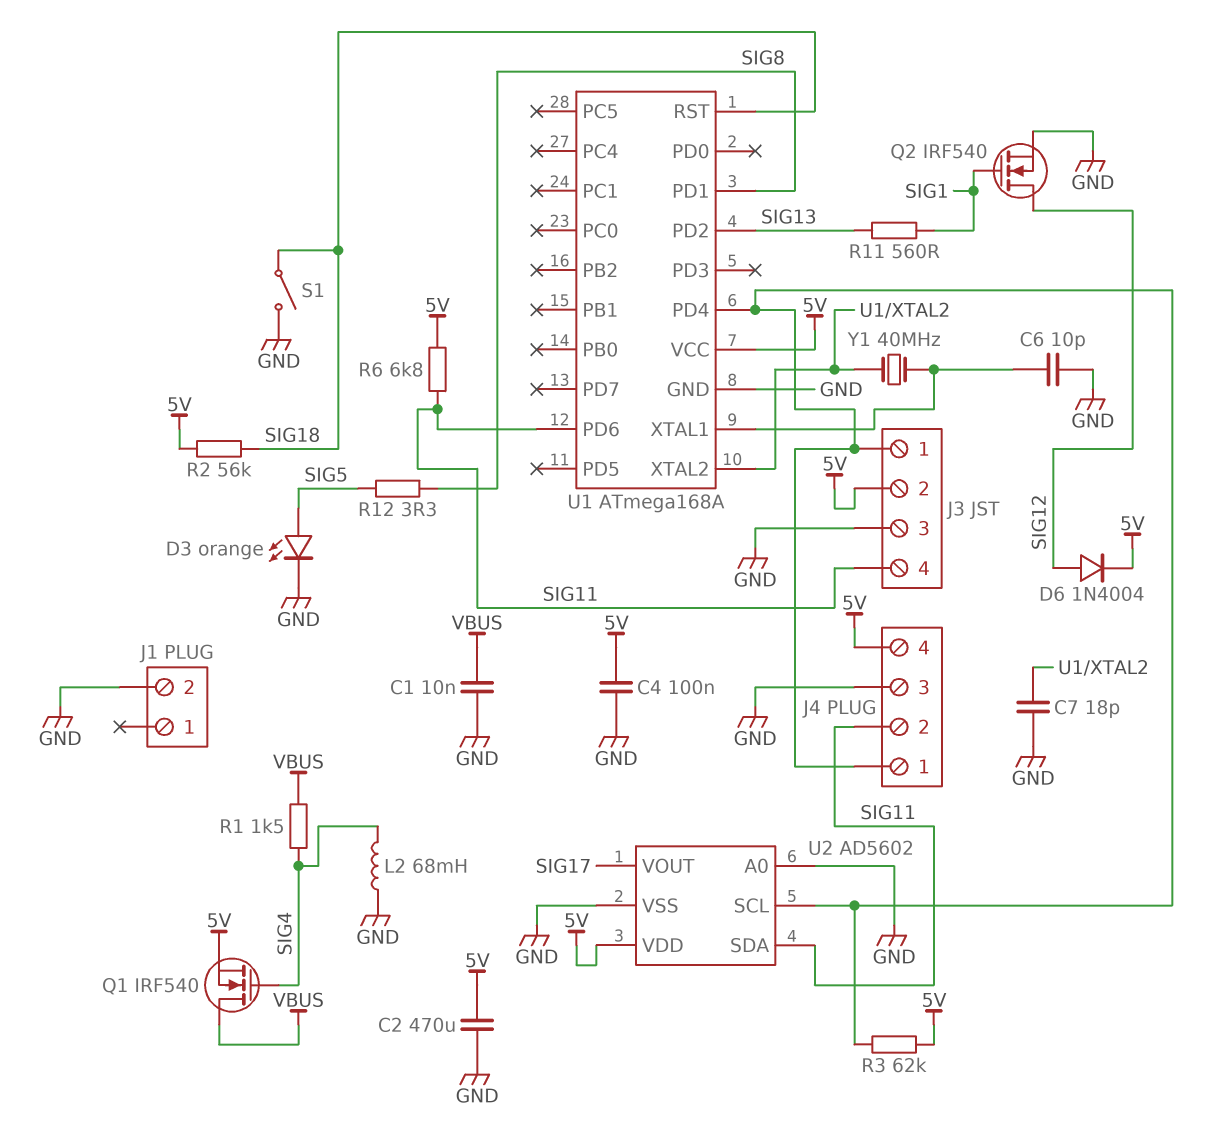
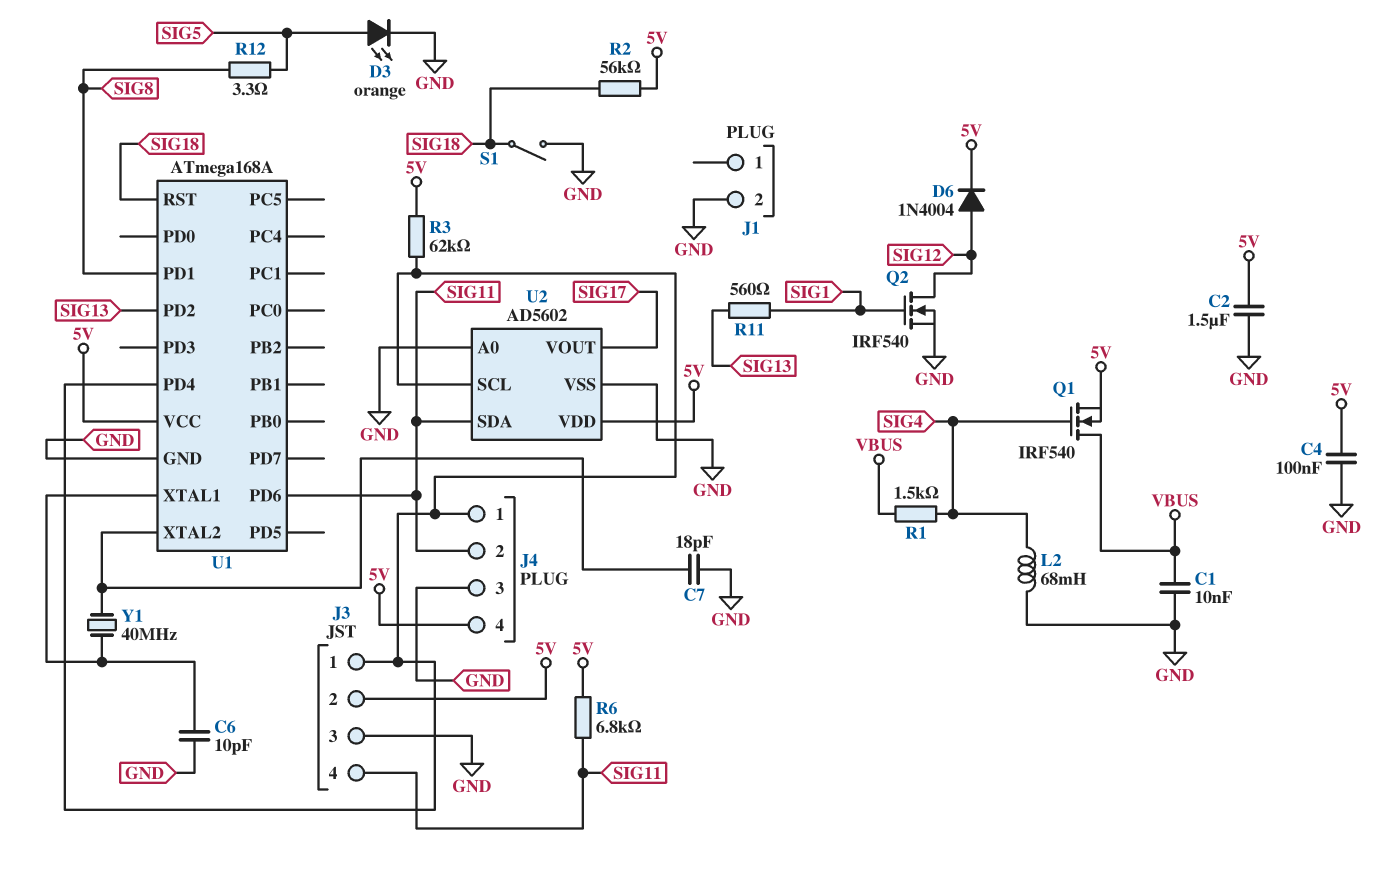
C2: 470uF (5V, GND) -> 1.5uF (5V, GND)

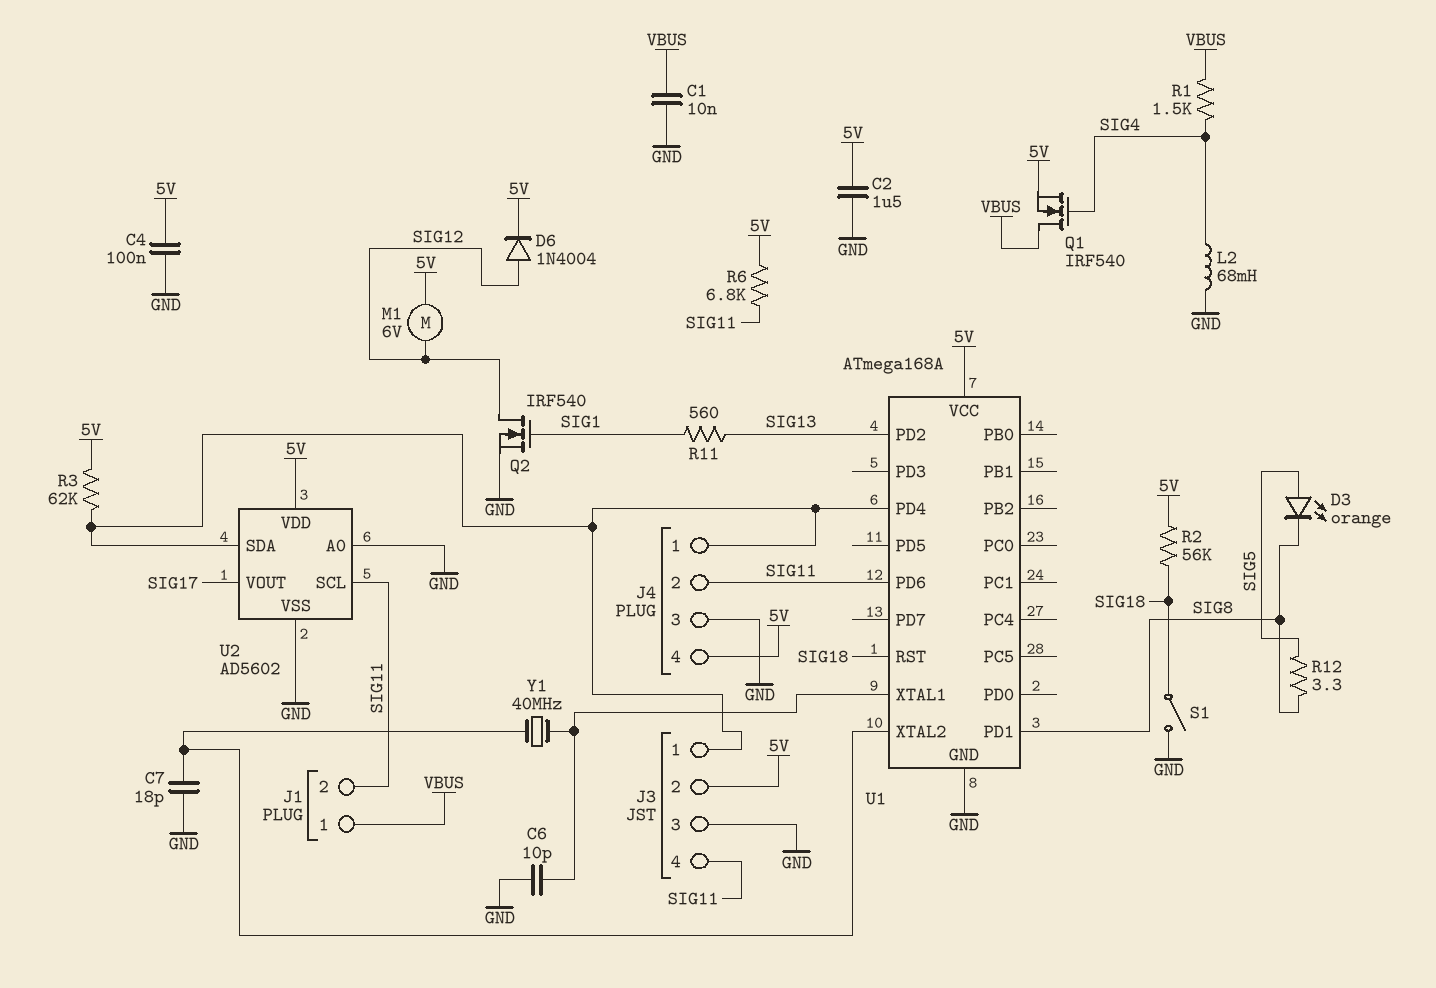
D3: LED orange (A SIG5, K GND) -> LED orange (A SIG5, K SIG8)
J1 pin 1: none -> VBUS
J1 pin 2: GND -> SIG11
M1: none -> motor 6V (5V, SIG12)
U2 pin SCL: J3/1 -> SIG11
U2 pin SDA: SIG11 -> J3/1

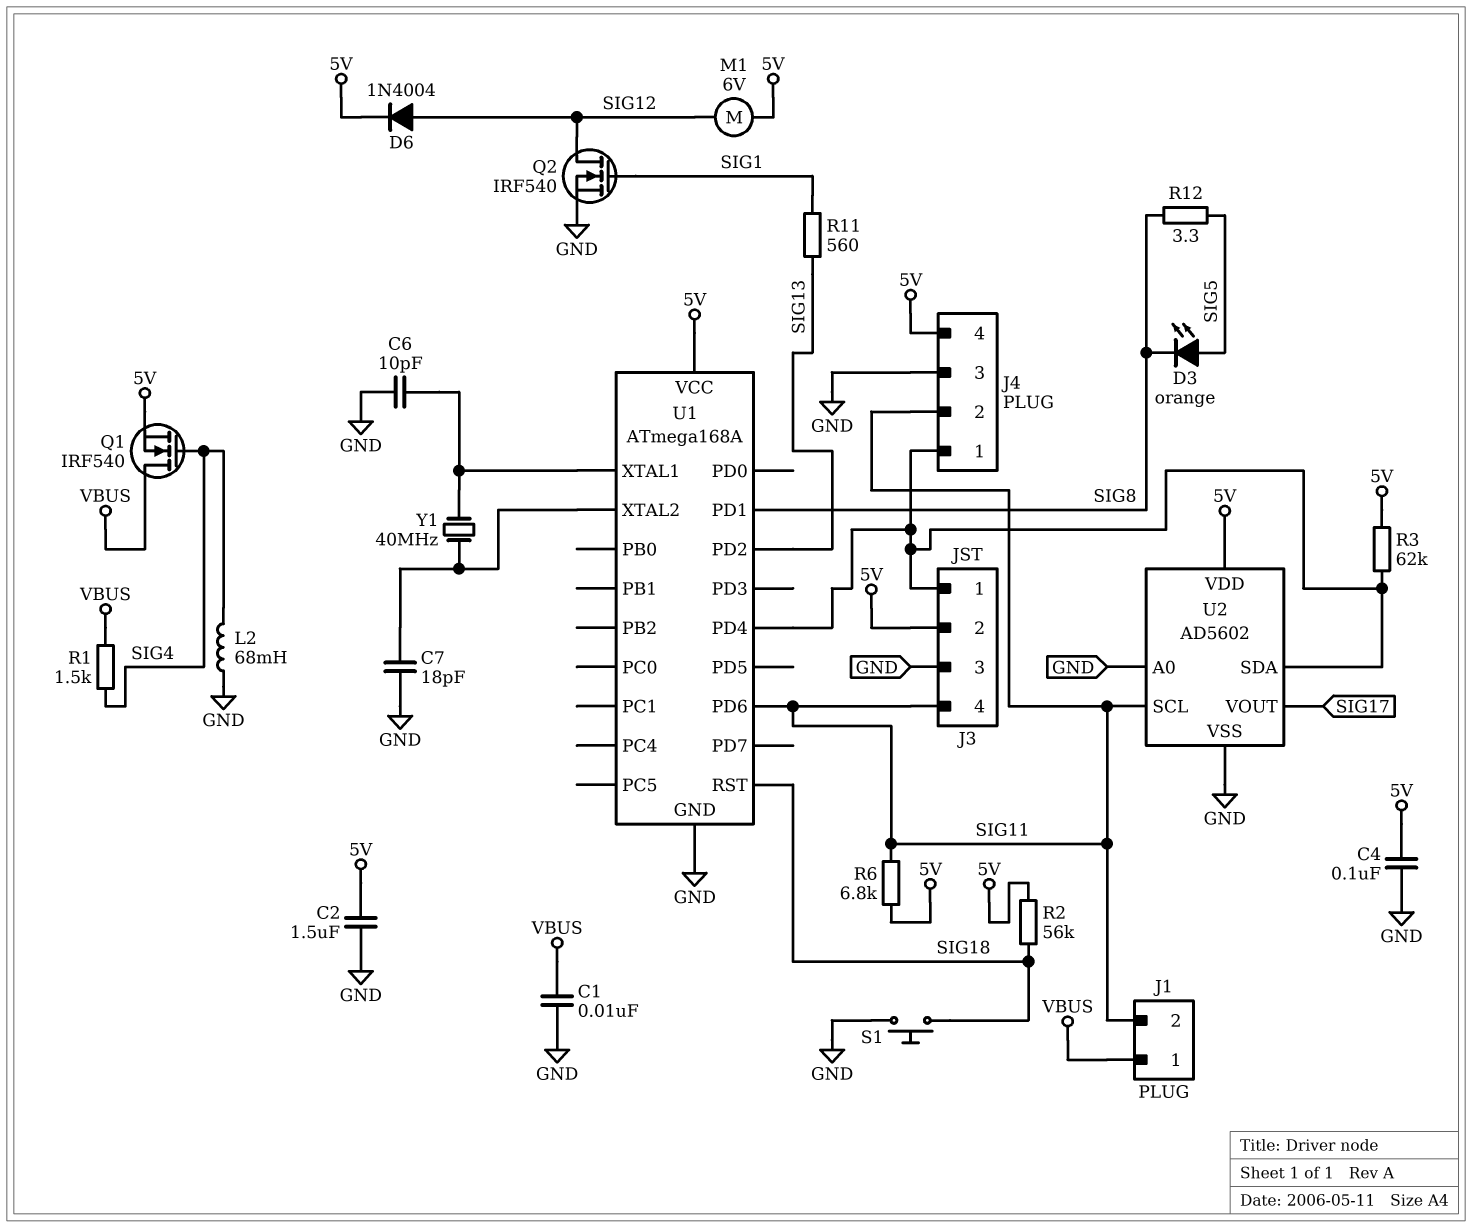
S1: switch (GND, SIG18) -> button (GND, SIG18)

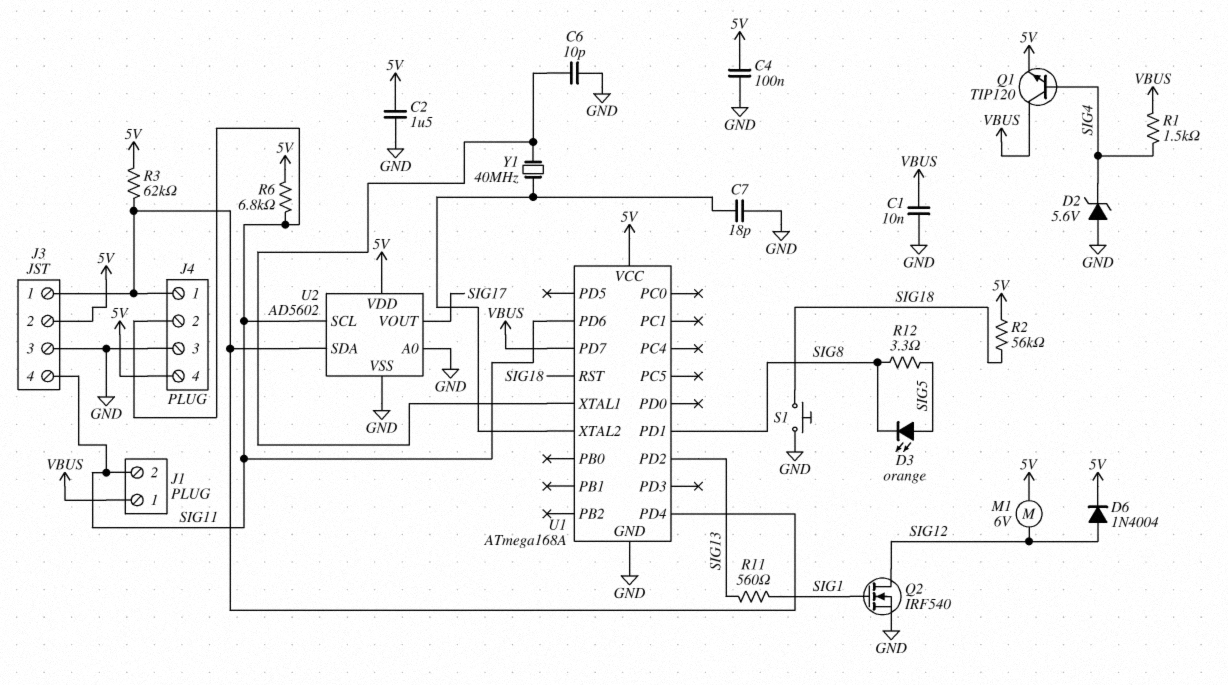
D2: none -> zener 5.6V (A GND, K SIG4)
L2: 68mH (GND, SIG4) -> none
Q1: NMOS IRF540 (G SIG4, D VBUS, S 5V) -> NPN TIP120 (B SIG4, C VBUS, E 5V)
U1 pin PD7: none -> VBUS

